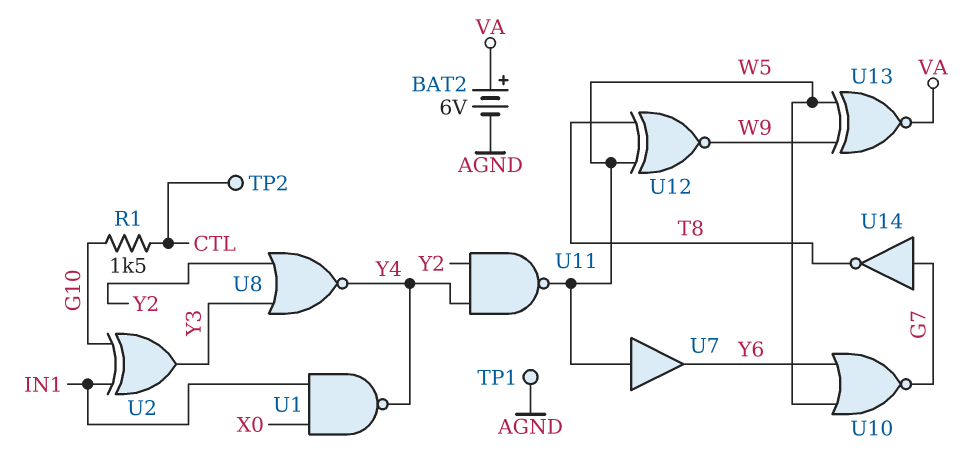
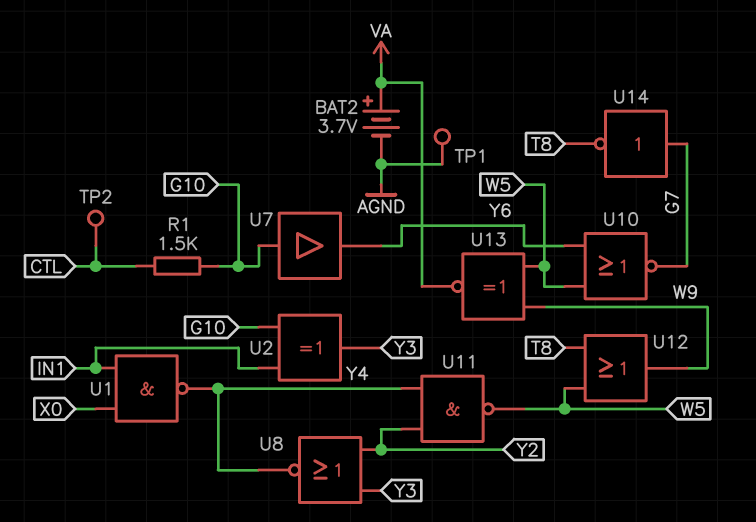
BAT2: 6V (plus VA, minus AGND) -> 3.7V (plus VA, minus AGND)
U7: buffer (in W5, out Y6) -> buffer (in G10, out Y6)
U12: XNOR (in T8, in W5, out W9) -> OR (in T8, in W5, out W9)

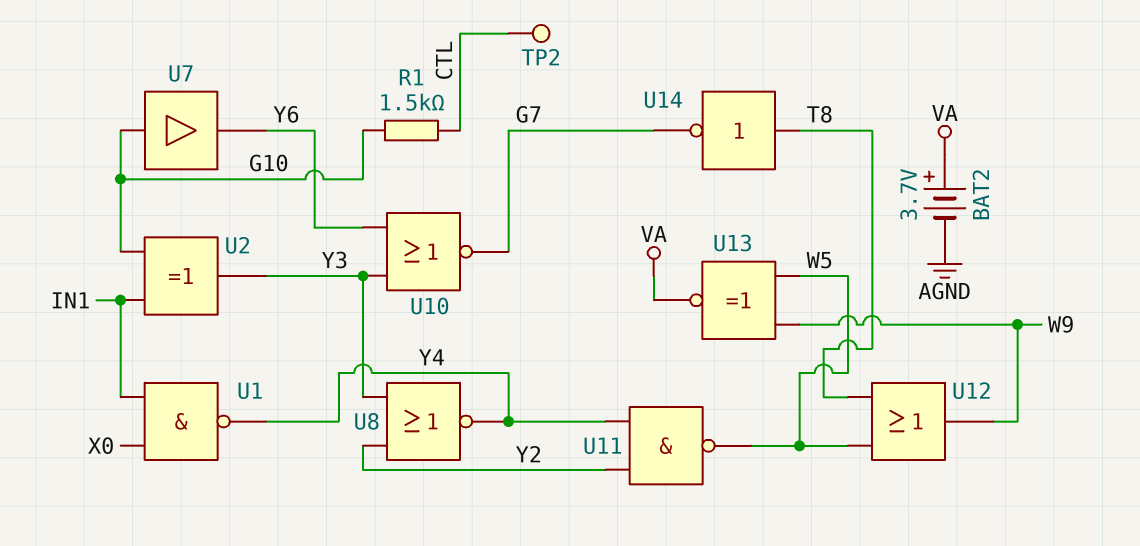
TP1: test point (AGND) -> none
U10: NOR (in W5, in Y6, out G7) -> NOR (in Y3, in Y6, out G7)
U14: NOT (in G7, out T8) -> NOT (in T8, out G7)

